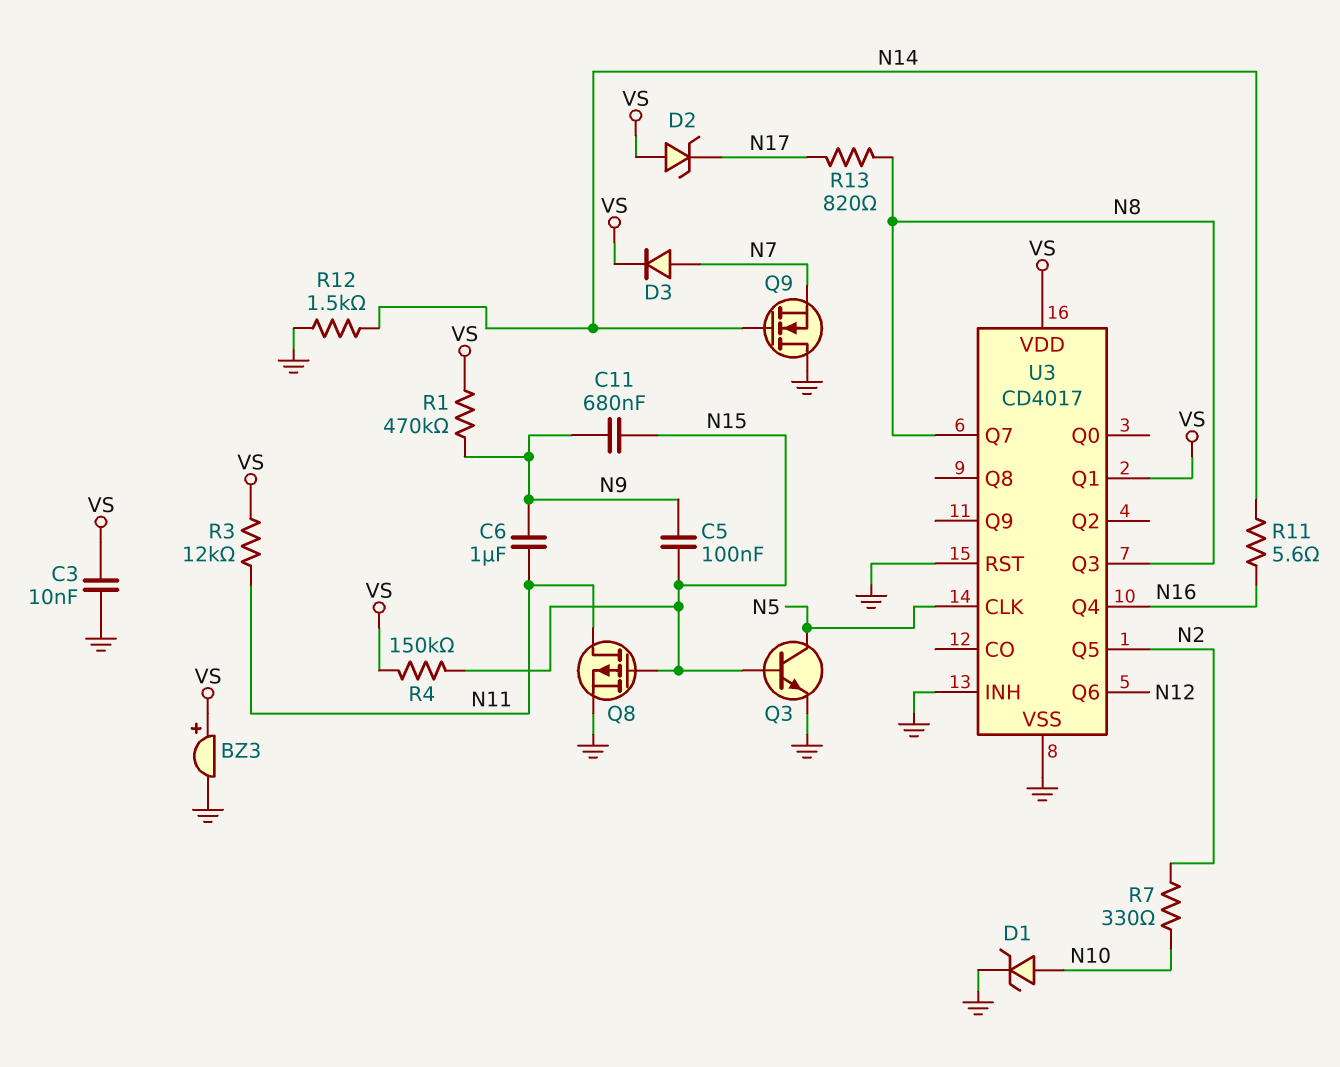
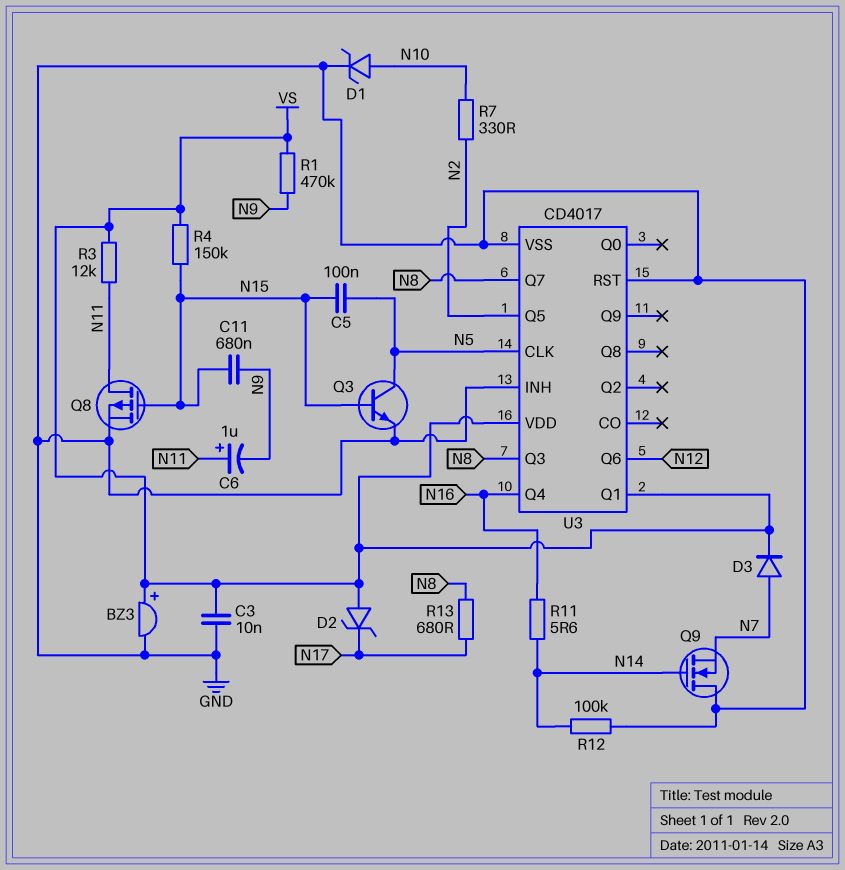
C5: 100nF (N9, N15) -> 100nF (N5, N15)
C6: 1uF (N9, N11) -> 1uF (plus N11, minus N9)
R12: 1.5k (GND, N14) -> 100k (GND, N14)
R13: 820 (N8, N17) -> 680 (N8, N17)

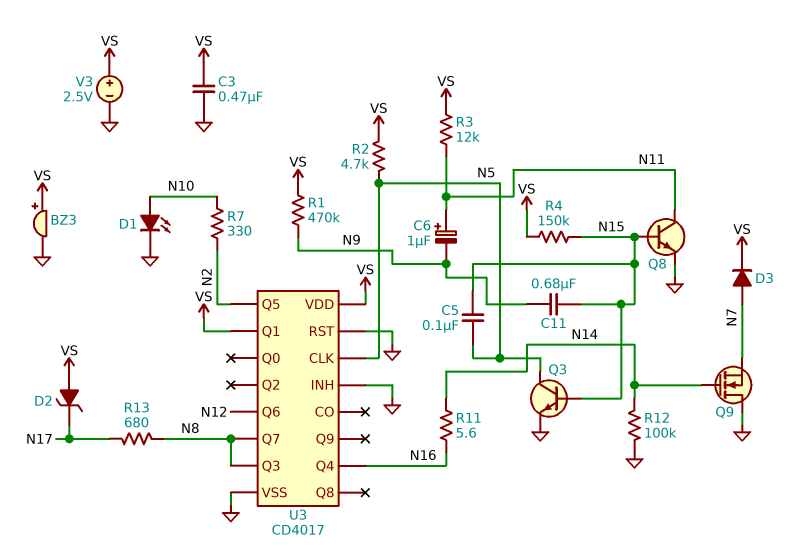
C3: 10nF (GND, VS) -> 470nF (GND, VS)
D1: zener (A N10, K GND) -> LED (A N10, K GND)
Q8: PMOS (G N15, D N11, S GND) -> NPN (B N15, C N11, E GND)
R2: none -> 4.7k (N5, VS)
V3: none -> 2.5V (plus VS, minus GND)

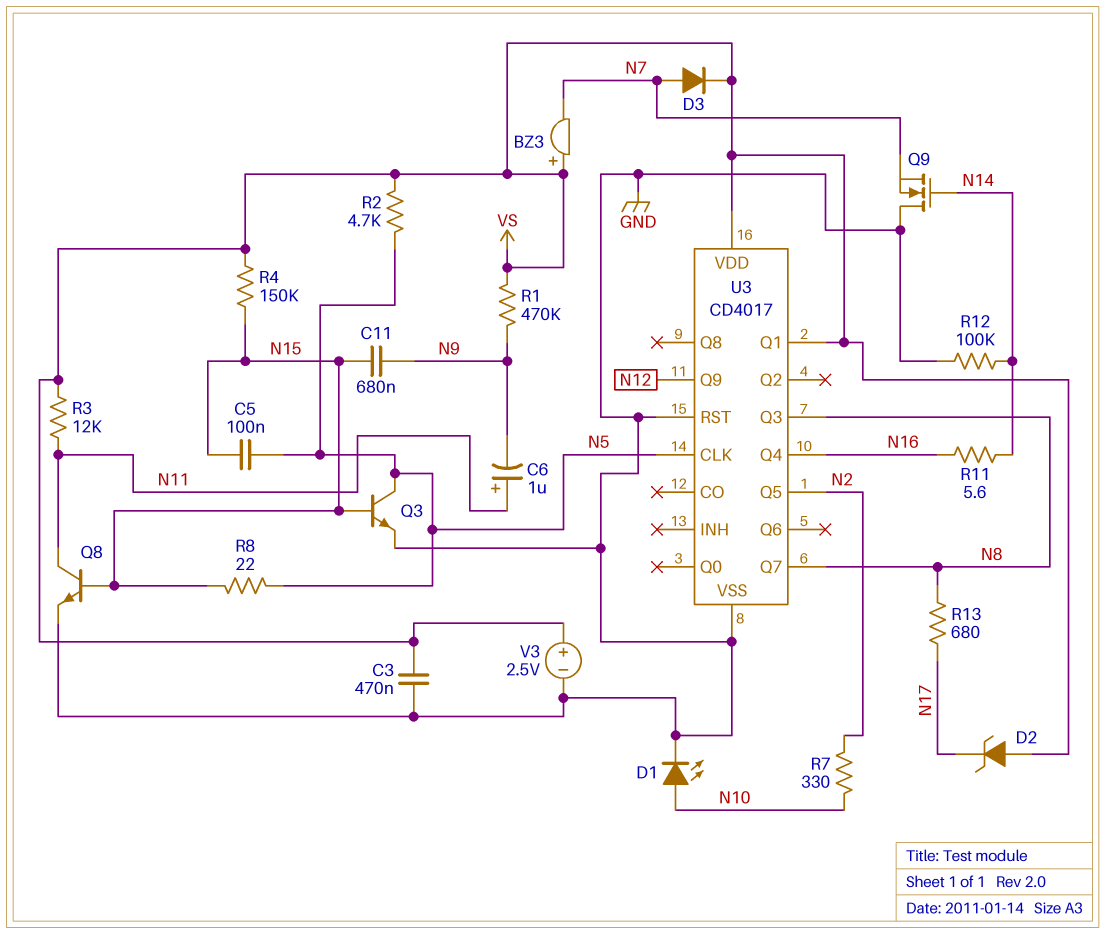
BZ3: buzzer (plus VS, minus GND) -> buzzer (plus VS, minus N7)
R8: none -> 22 (N5, N15)
U3 pin INH: GND -> none
U3 pin Q6: N12 -> none
U3 pin Q9: none -> N12

